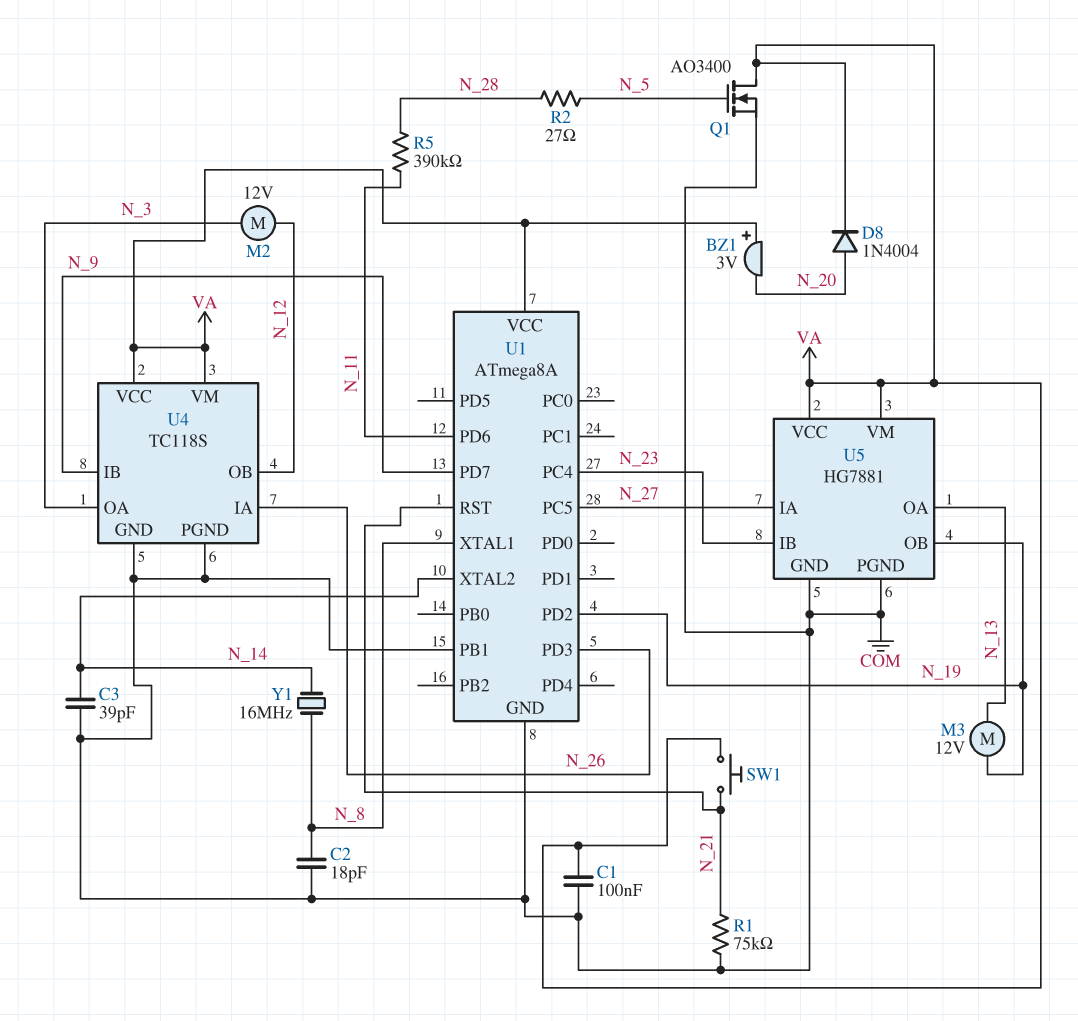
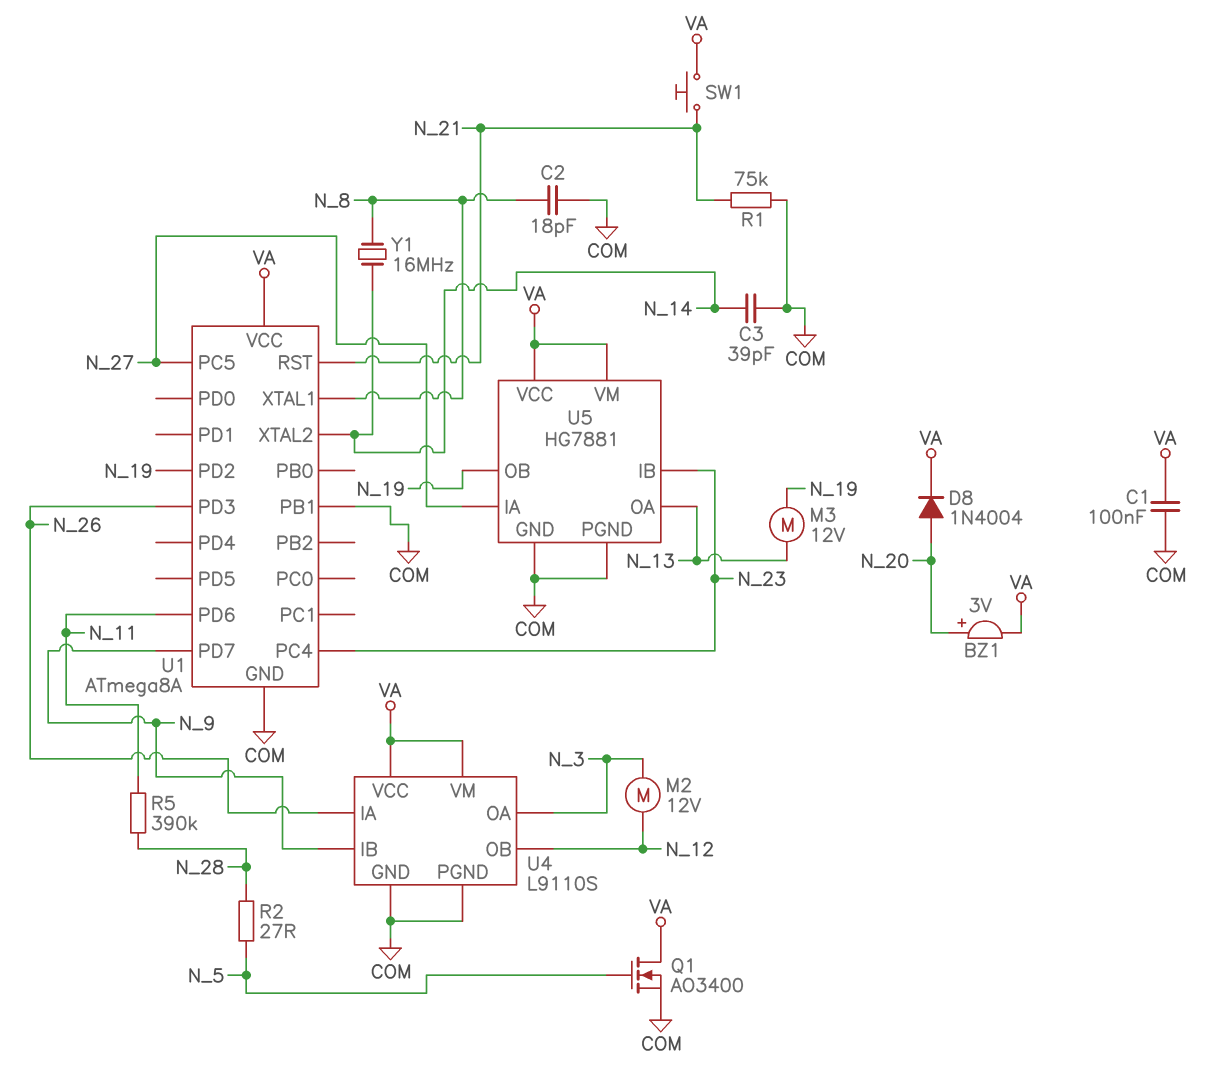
BZ1: buzzer 3V (plus VA, minus N_20) -> buzzer 3V (plus N_20, minus VA)
U4: TC118S -> L9110S

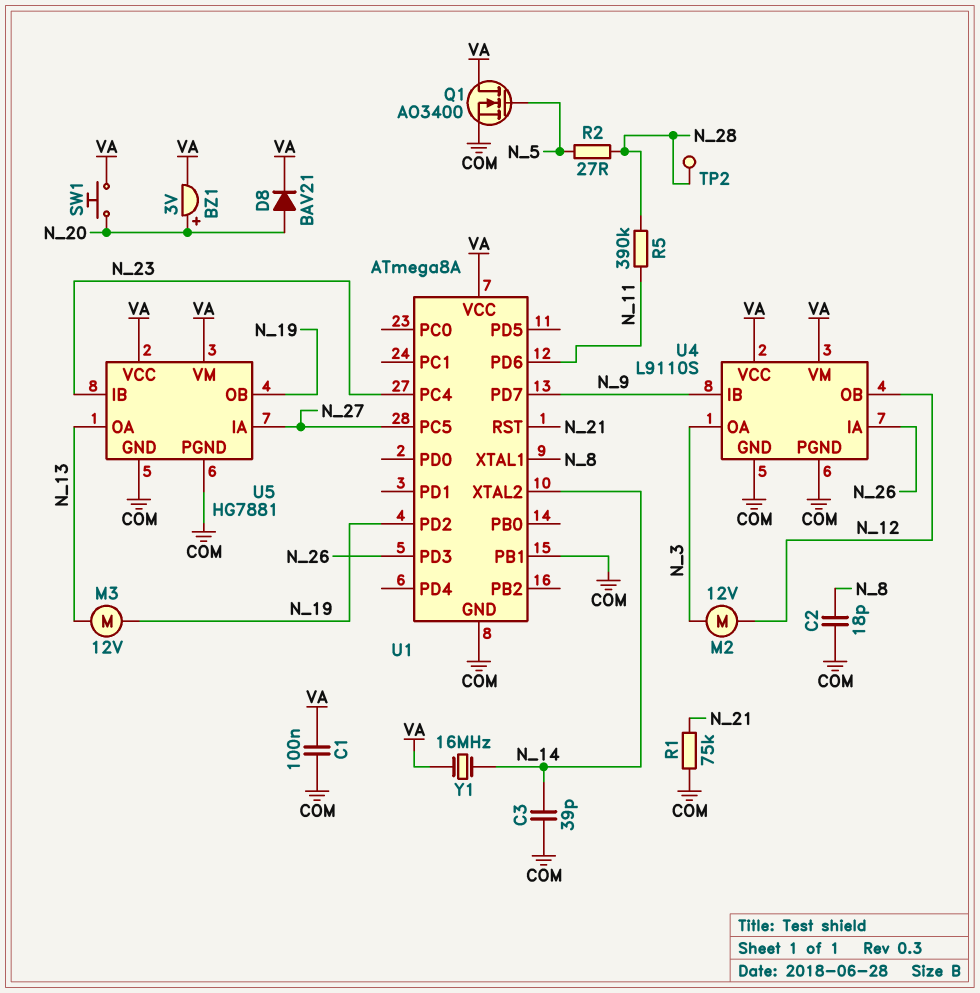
D8: diode 1N4004 (A N_20, K VA) -> diode BAV21 (A N_20, K VA)
SW1: button (N_21, VA) -> button (N_20, VA)
TP2: none -> test point (N_28)
Y1: 16MHz (N_8, N_14) -> 16MHz (N_14, VA)

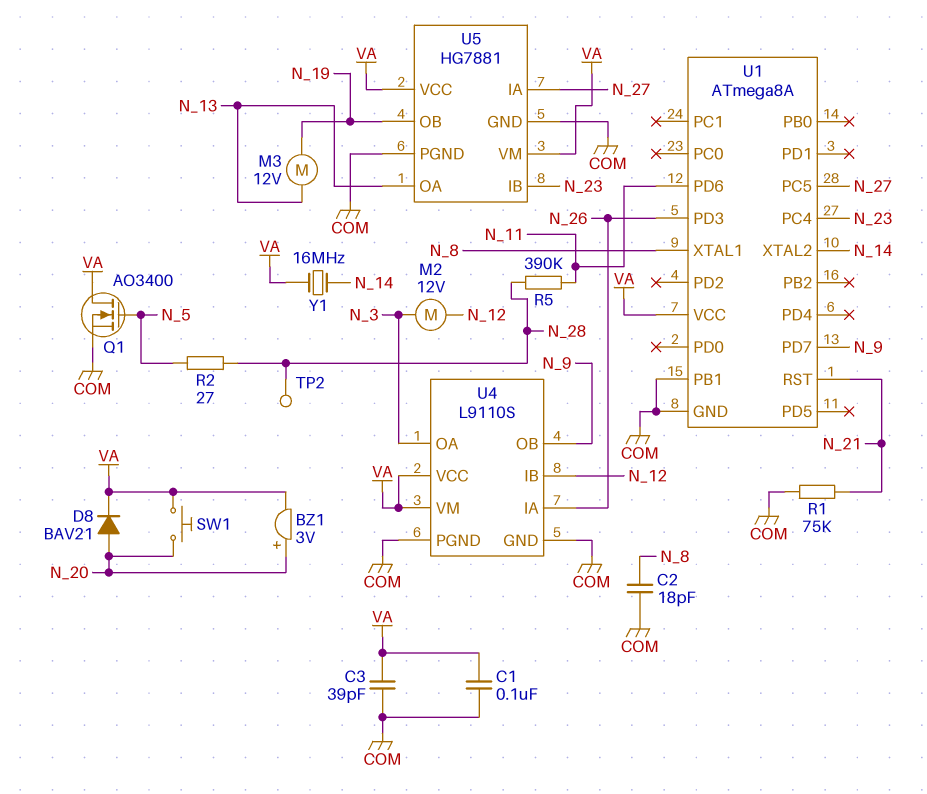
C3: 39pF (COM, N_14) -> 39pF (COM, VA)
U1 pin PD2: N_19 -> none
U4 pin IB: N_9 -> N_12
U4 pin OB: N_12 -> N_9

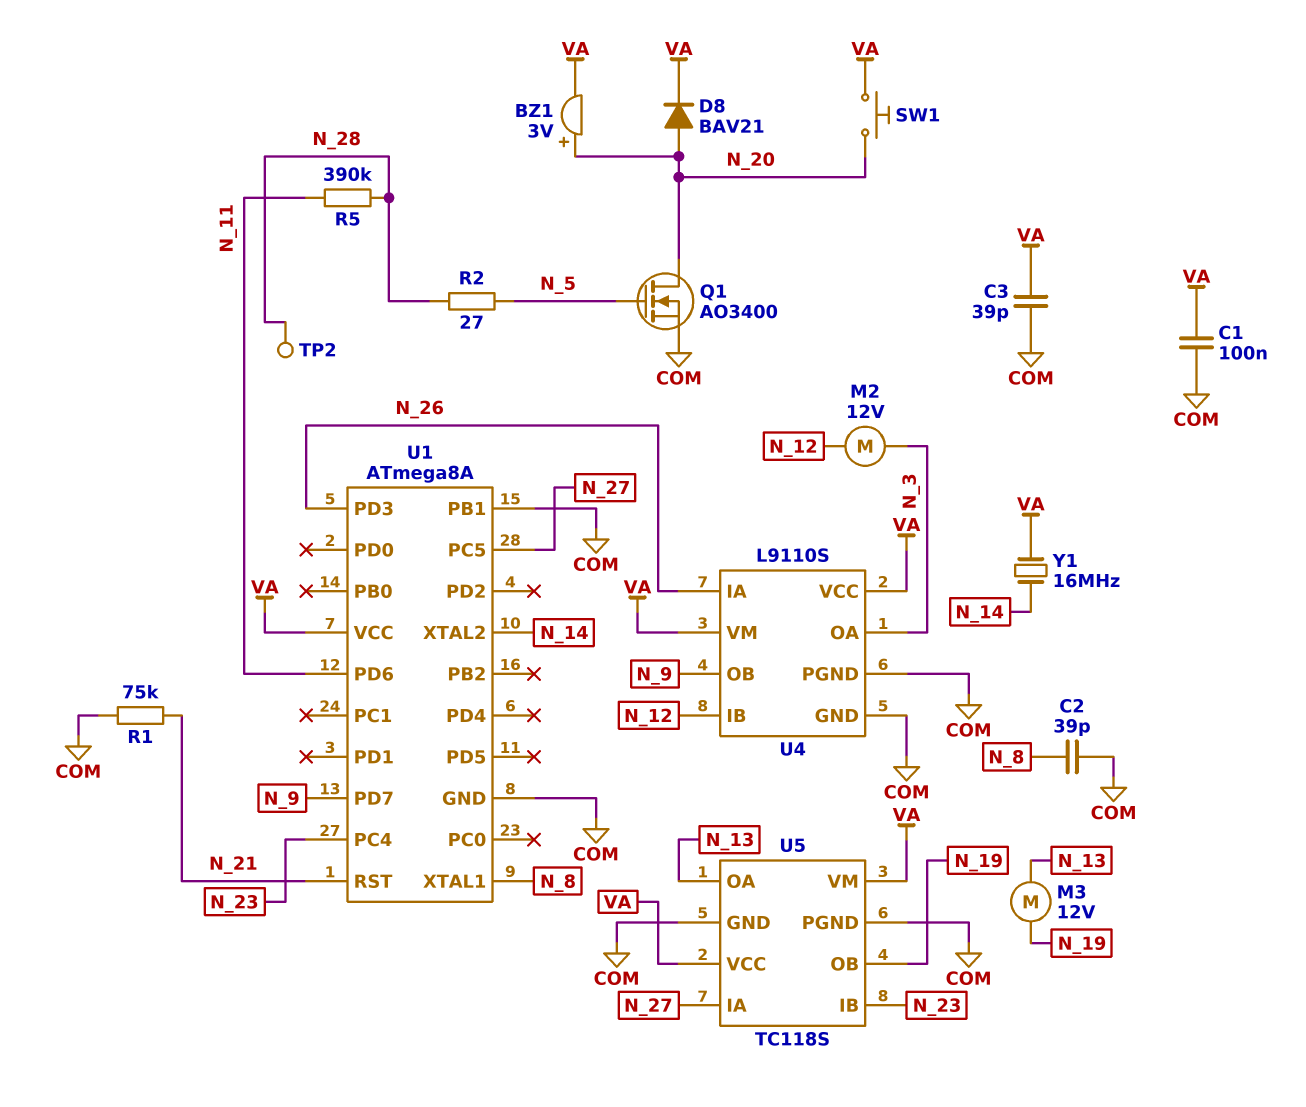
C2: 18pF (COM, N_8) -> 39pF (COM, N_8)
Q1: NMOS AO3400 (G N_5, D VA, S COM) -> NMOS AO3400 (G N_5, D N_20, S COM)
U5: HG7881 -> TC118S

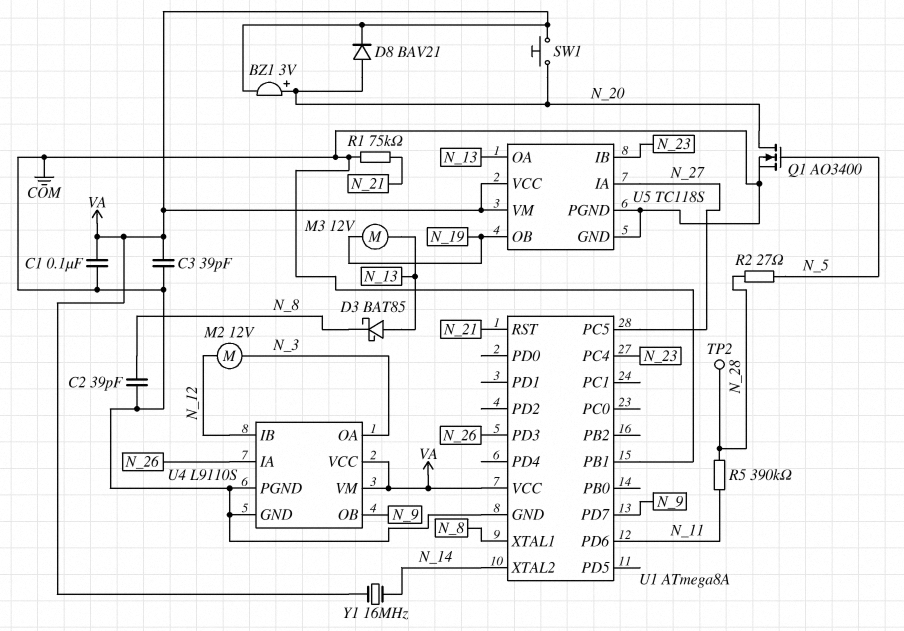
D3: none -> schottky BAT85 (A N_13, K N_8)

